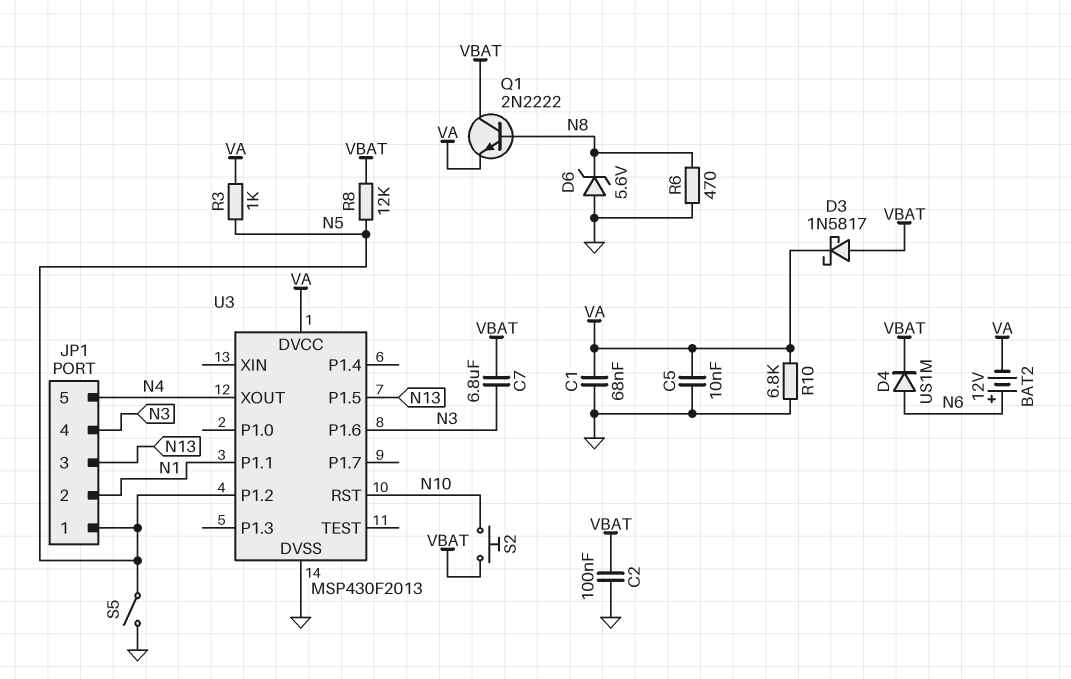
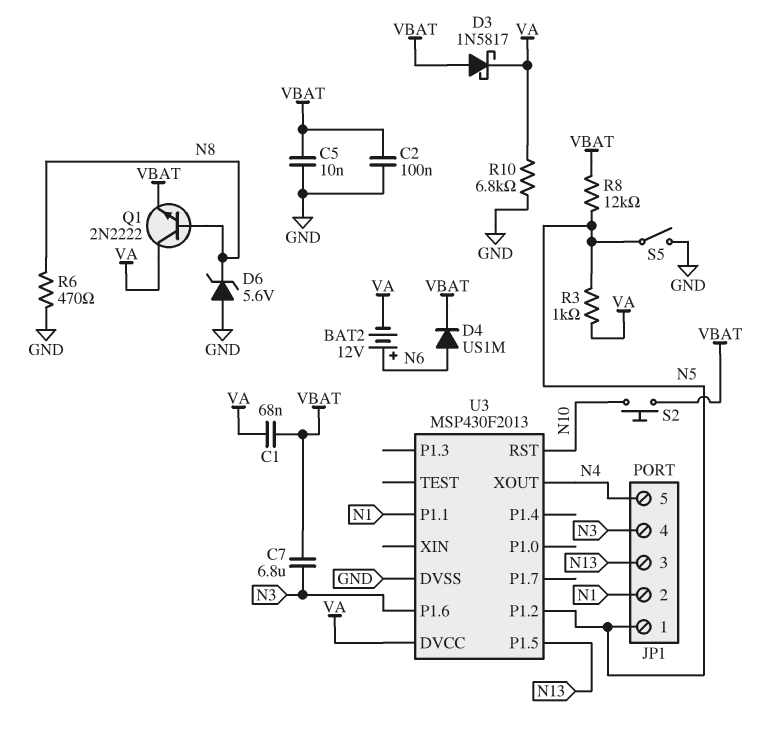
C1: 68nF (GND, VA) -> 68nF (VA, VBAT)
C5: 10nF (GND, VA) -> 10nF (GND, VBAT)
Q1: NPN 2N2222 (B N8, C VBAT, E VA) -> NPN 2N2222 (B N8, C VA, E VBAT)

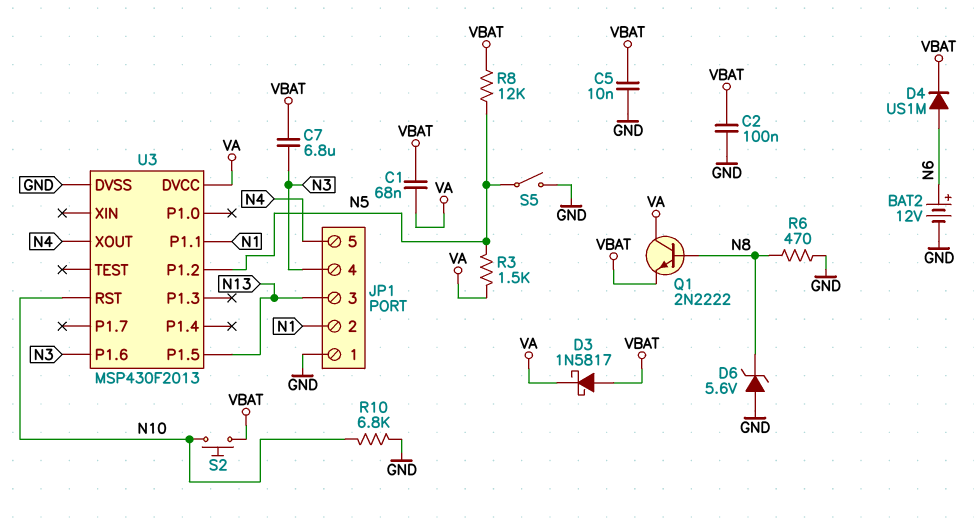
BAT2: 12V (plus N6, minus VA) -> 12V (plus N6, minus GND)
JP1 pin 1: N5 -> GND
R3: 1k (N5, VA) -> 1.5k (N5, VA)
R10: 6.8k (GND, VA) -> 6.8k (GND, N10)

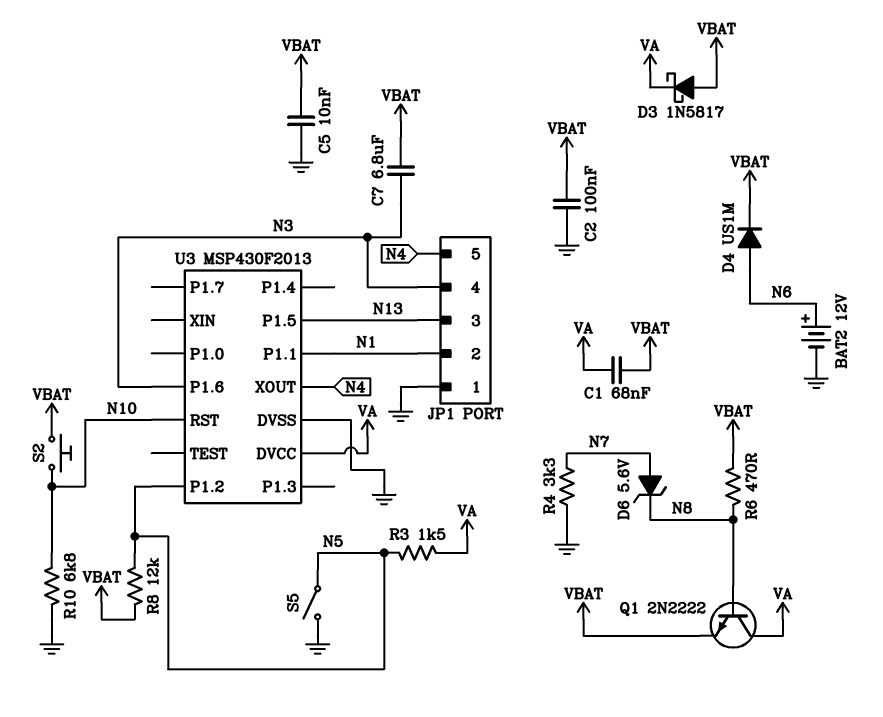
D6: zener 5.6V (A GND, K N8) -> zener 5.6V (A N7, K N8)
R4: none -> 3.3k (GND, N7)
R6: 470 (GND, N8) -> 470 (N8, VBAT)

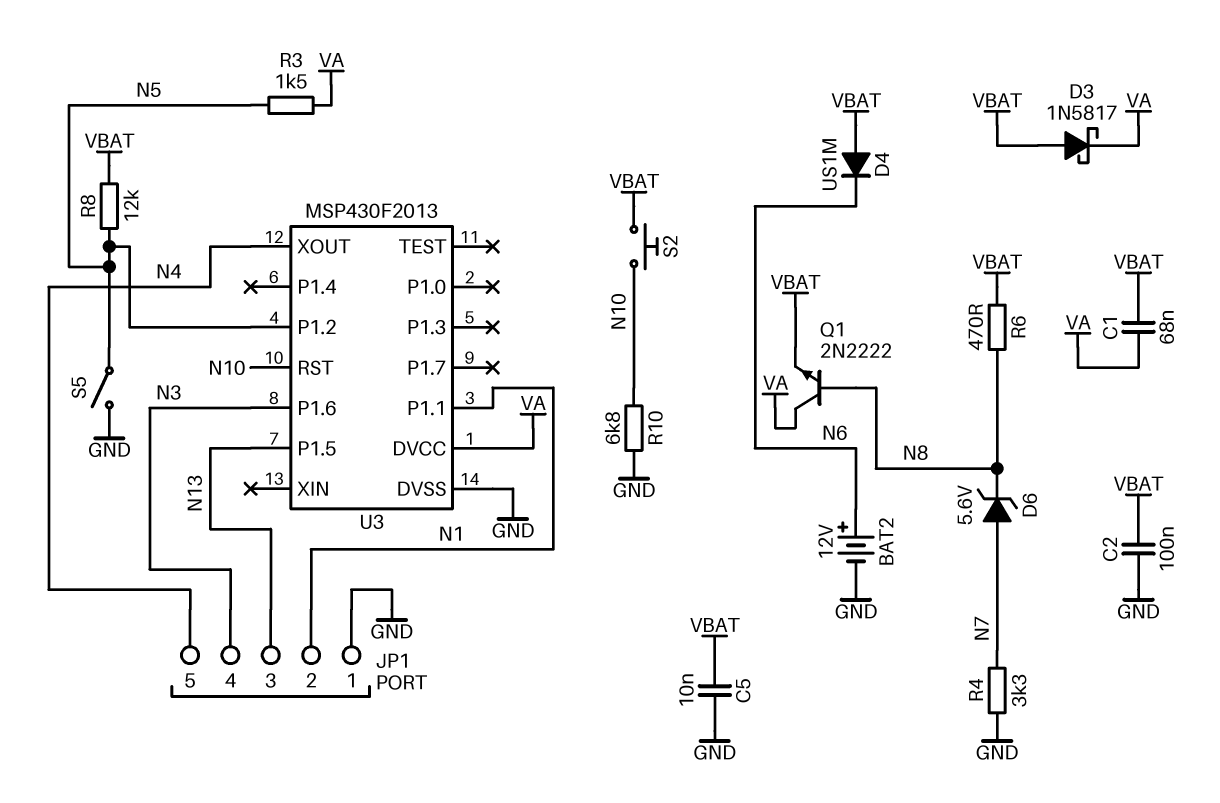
C7: 6.8uF (N3, VBAT) -> none
D4: diode US1M (A N6, K VBAT) -> diode US1M (A VBAT, K N6)

